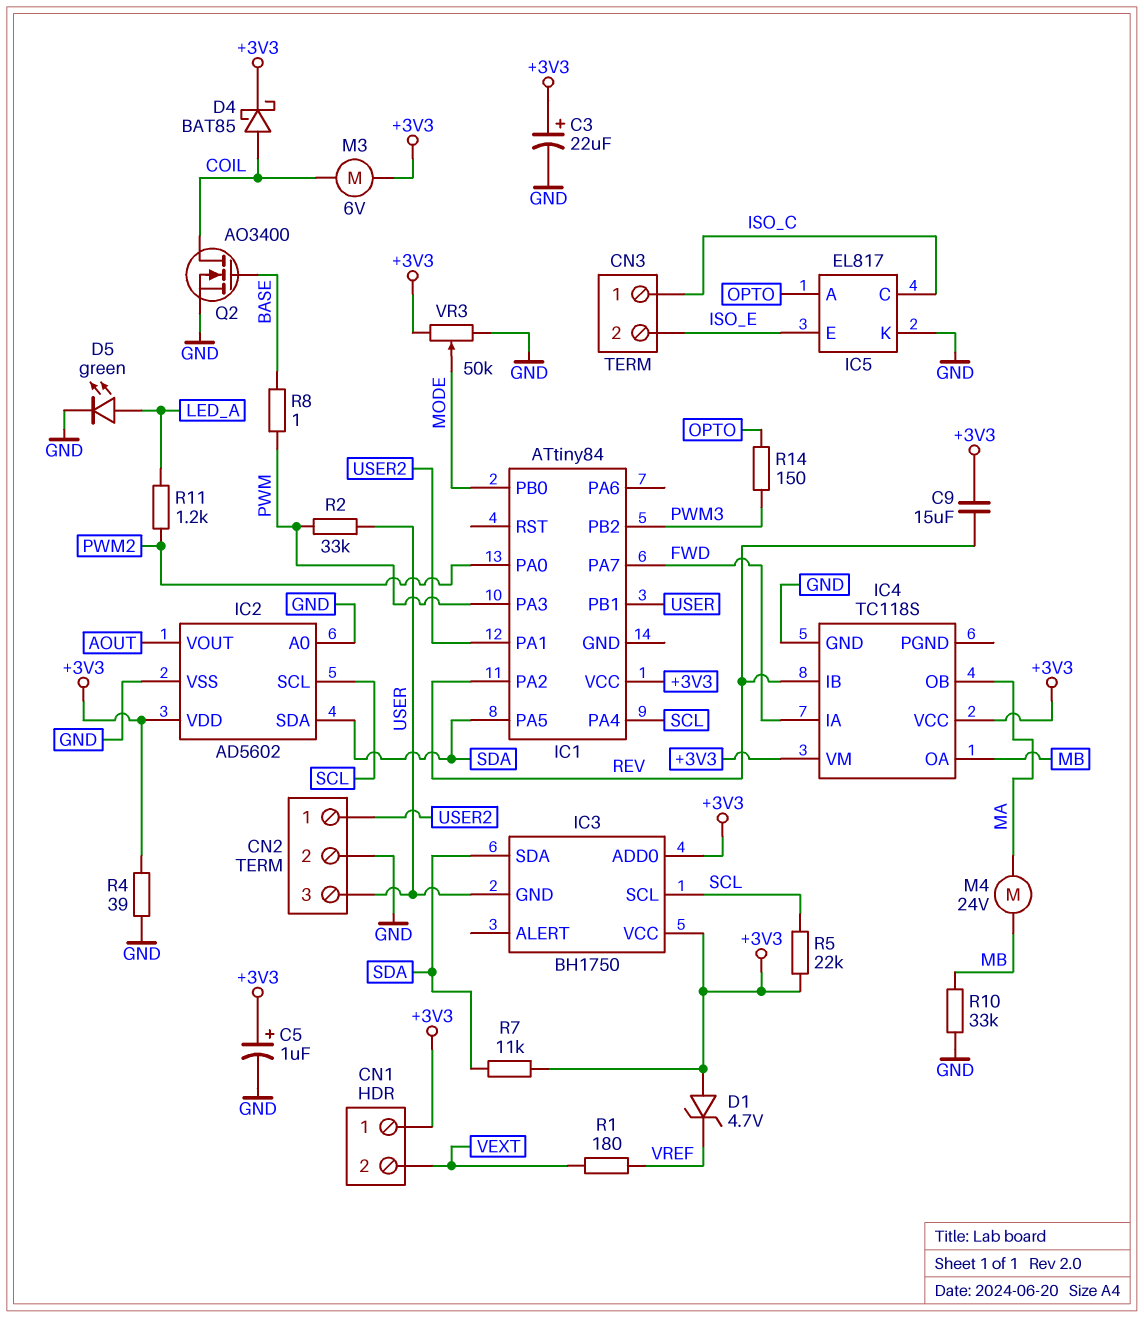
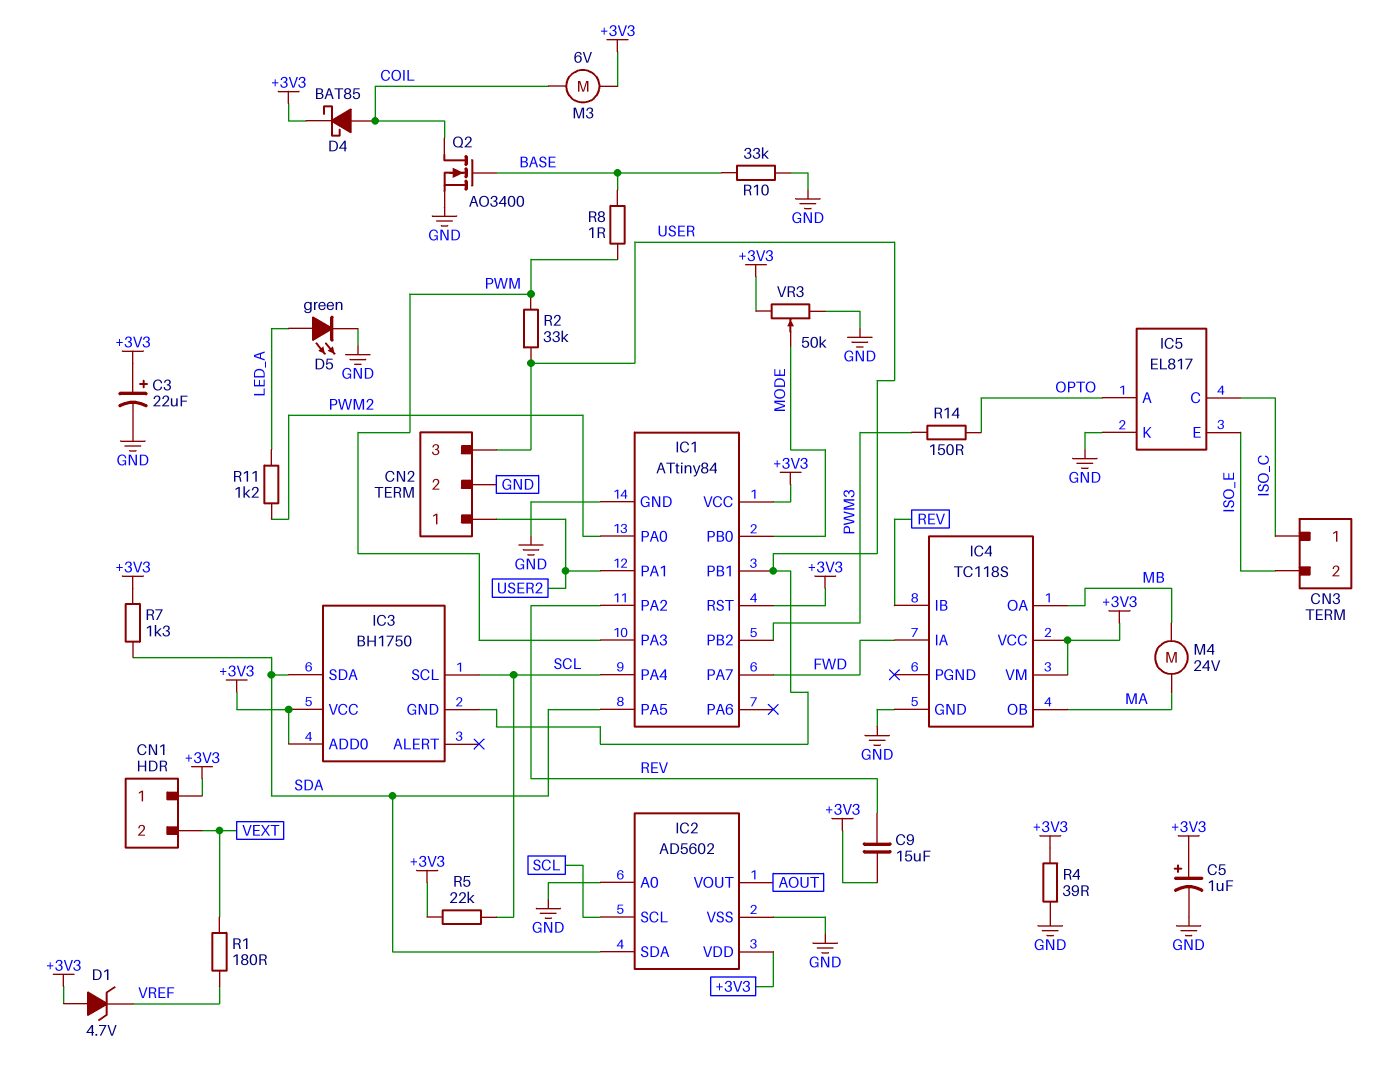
IC1 pin GND: none -> GND
IC1 pin RST: none -> +3V3
R7: 11k (+3V3, SDA) -> 1.3k (+3V3, SDA)
R10: 33k (GND, MB) -> 33k (BASE, GND)

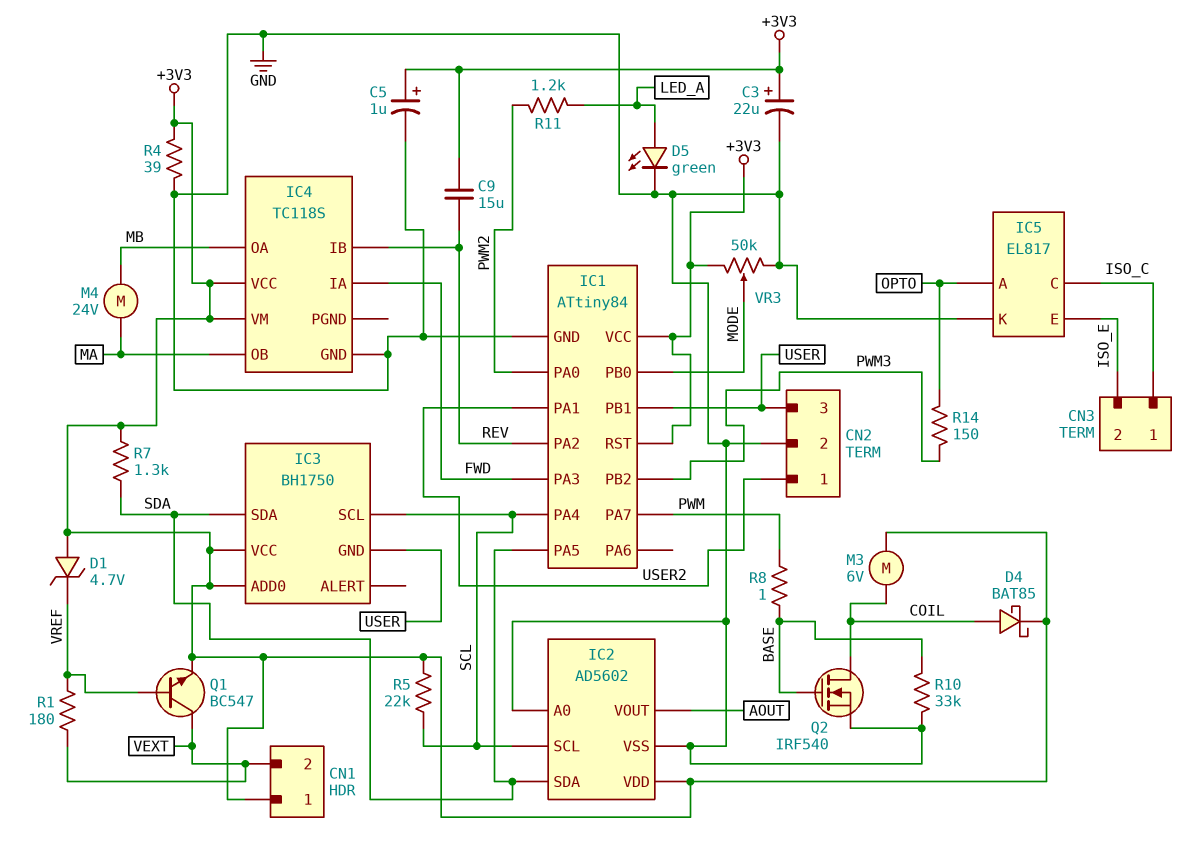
IC1 pin PA3: PWM -> FWD
IC1 pin PA7: FWD -> PWM
Q1: none -> NPN BC547 (B VREF, C VEXT, E +3V3)
Q2: NMOS AO3400 (G BASE, D COIL, S GND) -> NMOS IRF540 (G BASE, D COIL, S GND)
R2: 33k (PWM, USER) -> none

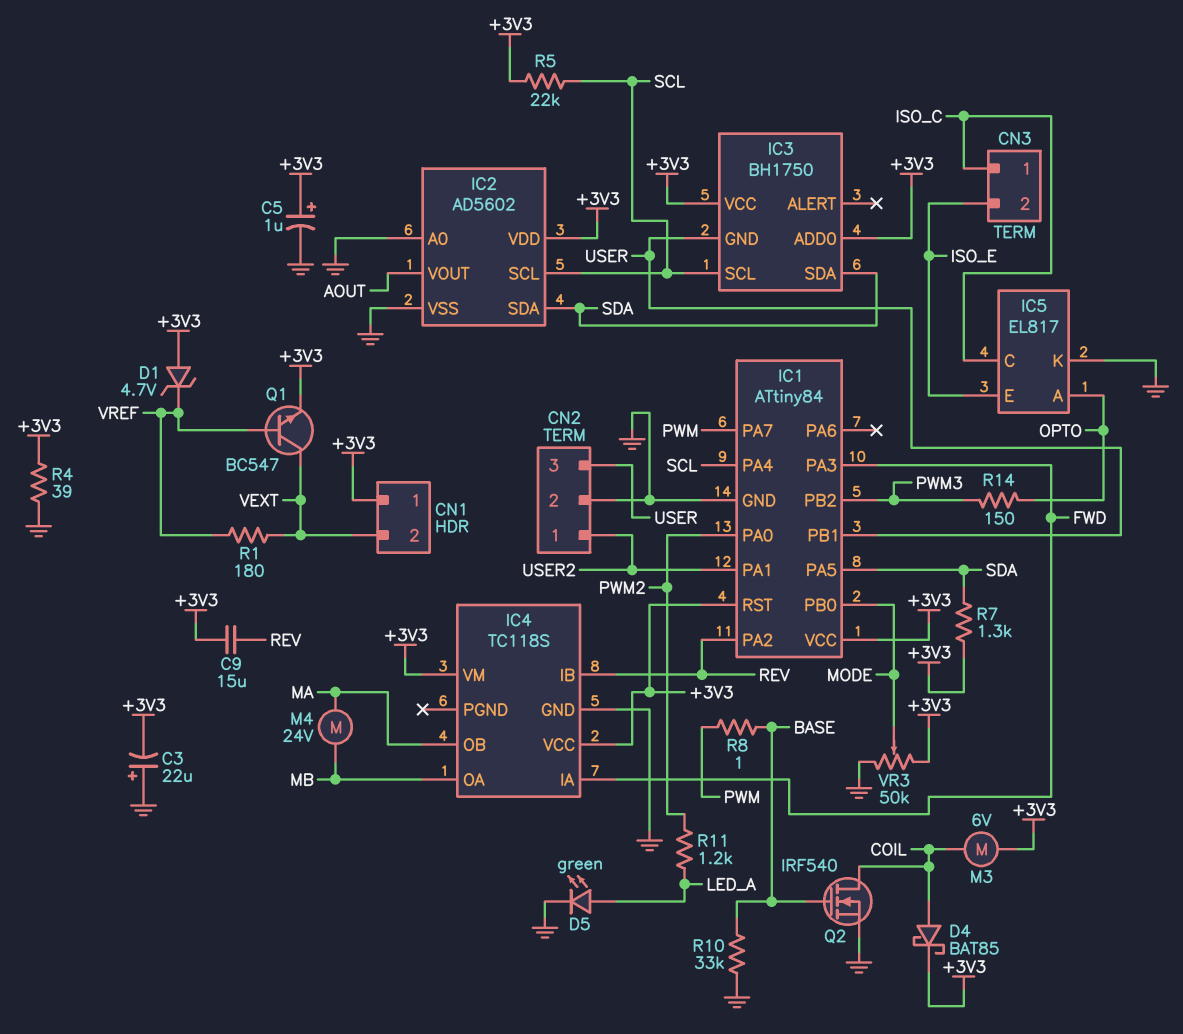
C3: 22uF (plus +3V3, minus GND) -> 22uF (plus GND, minus +3V3)

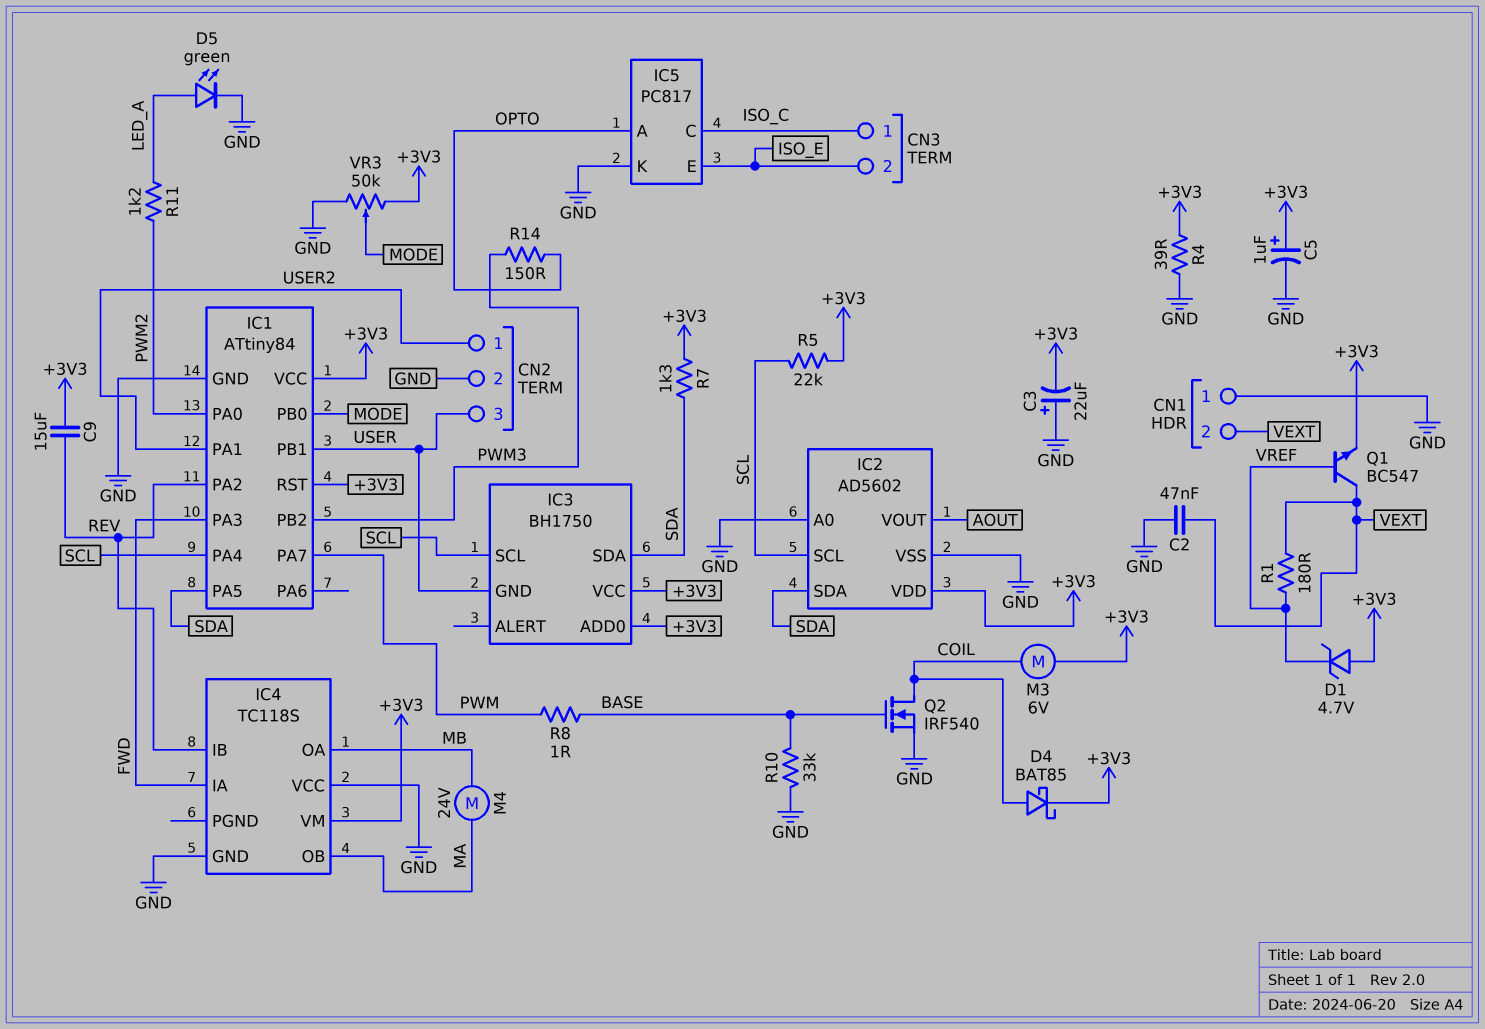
C2: none -> 47nF (GND, VEXT)
CN1 pin 1: +3V3 -> GND
IC4 pin VCC: +3V3 -> GND
IC5: EL817 -> PC817

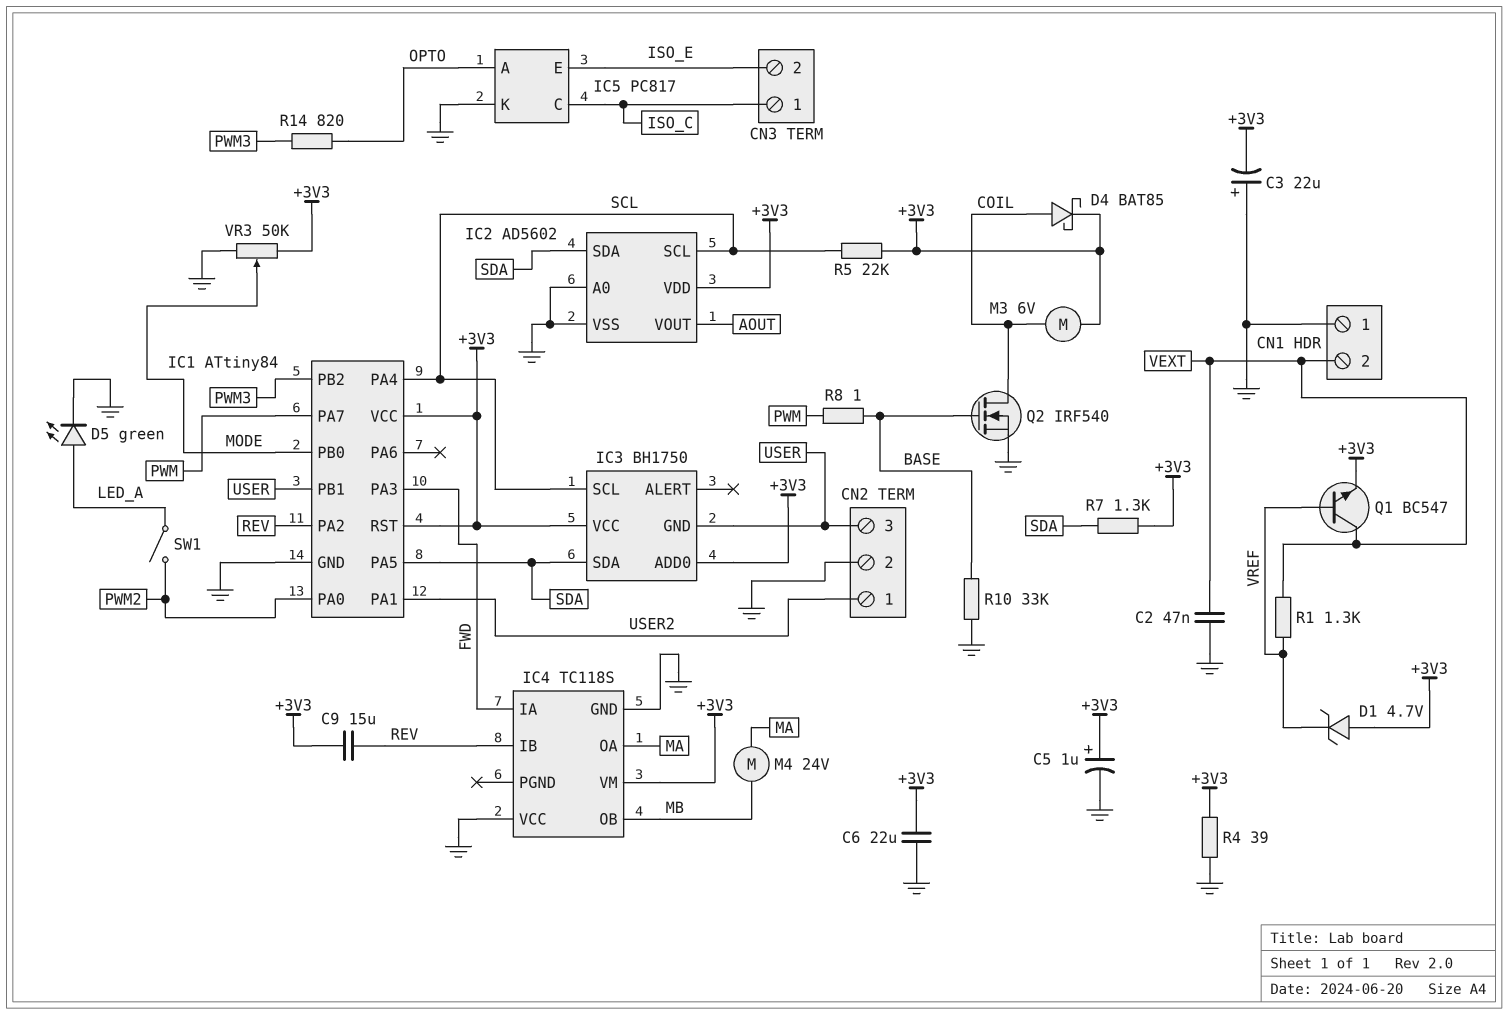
C6: none -> 22uF (+3V3, GND)
IC4 pin OA: MB -> MA
IC4 pin OB: MA -> MB
R1: 180 (VEXT, VREF) -> 1.3k (VEXT, VREF)
R11: 1.2k (LED_A, PWM2) -> none
R14: 150 (OPTO, PWM3) -> 820 (OPTO, PWM3)
SW1: none -> switch (LED_A, PWM2)

